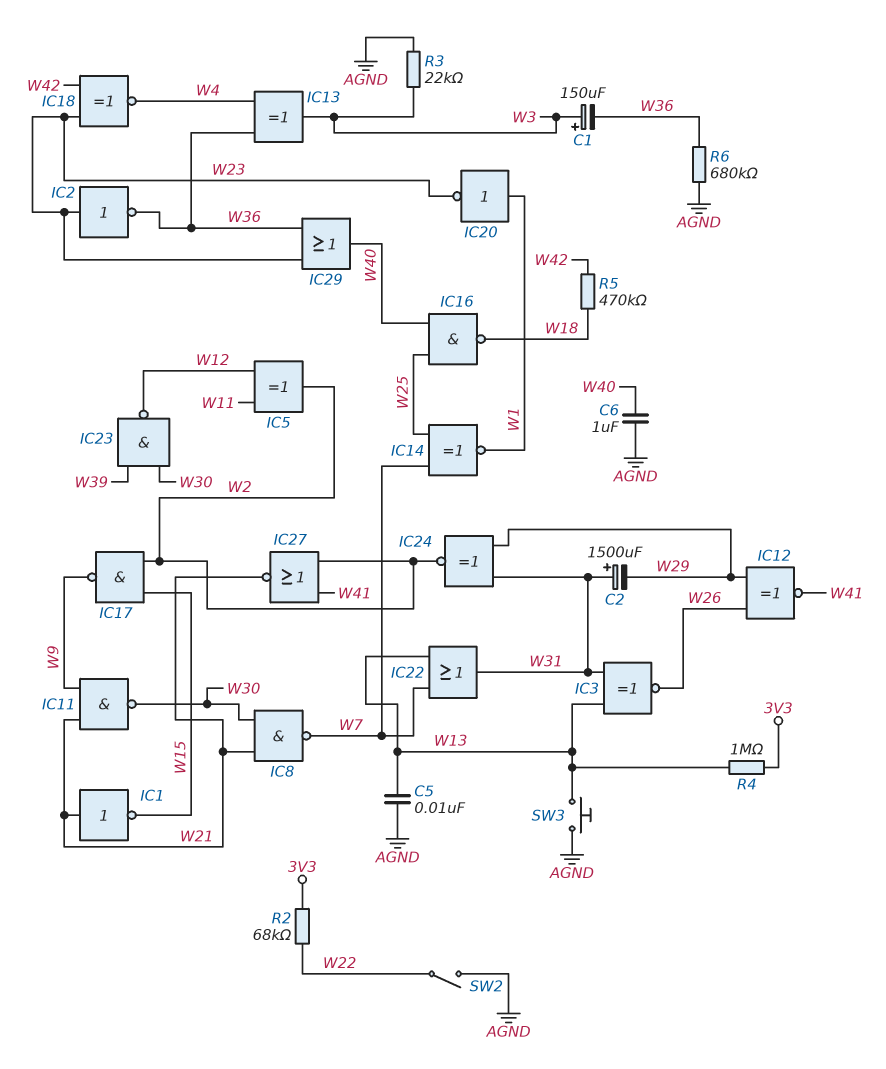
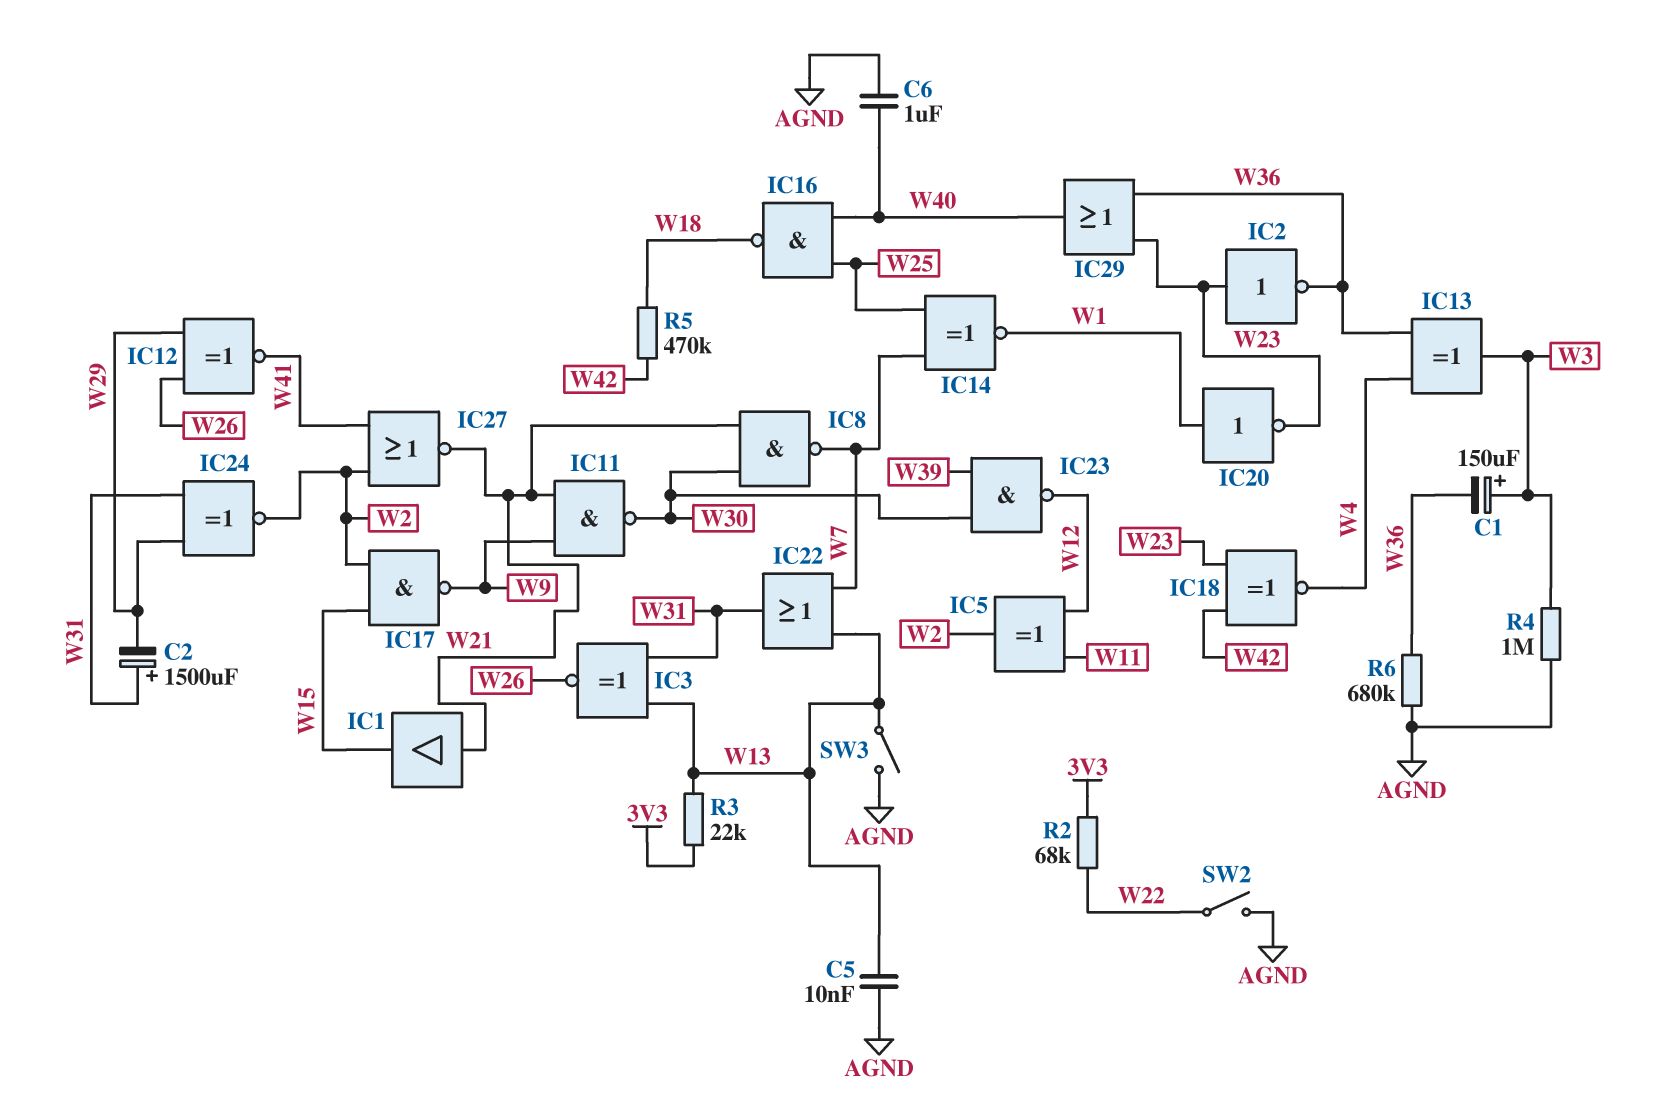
IC1: NOT (in W21, out W15) -> buffer (in W21, out W15)
R3: 22k (AGND, W3) -> 22k (3V3, W13)
R4: 1M (3V3, W13) -> 1M (AGND, W3)
SW3: button (AGND, W13) -> switch (AGND, W13)

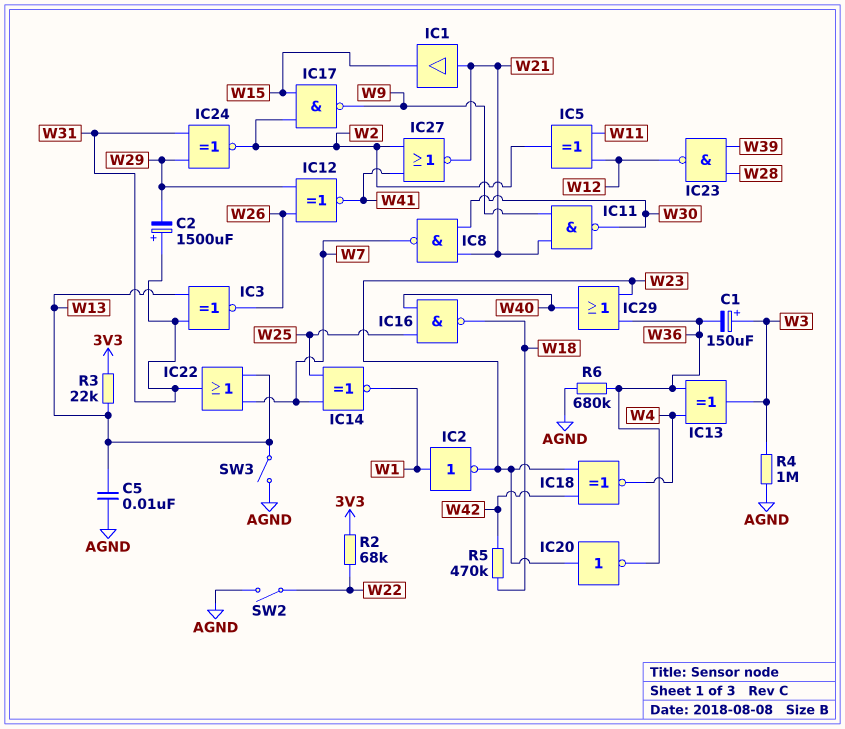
C6: 1uF (AGND, W40) -> none
IC2: NOT (in W23, out W36) -> NOT (in W1, out W23)
IC20: NOT (in W1, out W23) -> NOT (in W23, out W36)
IC23: NAND (in W30, in W39, out W12) -> NAND (in W28, in W39, out W12)

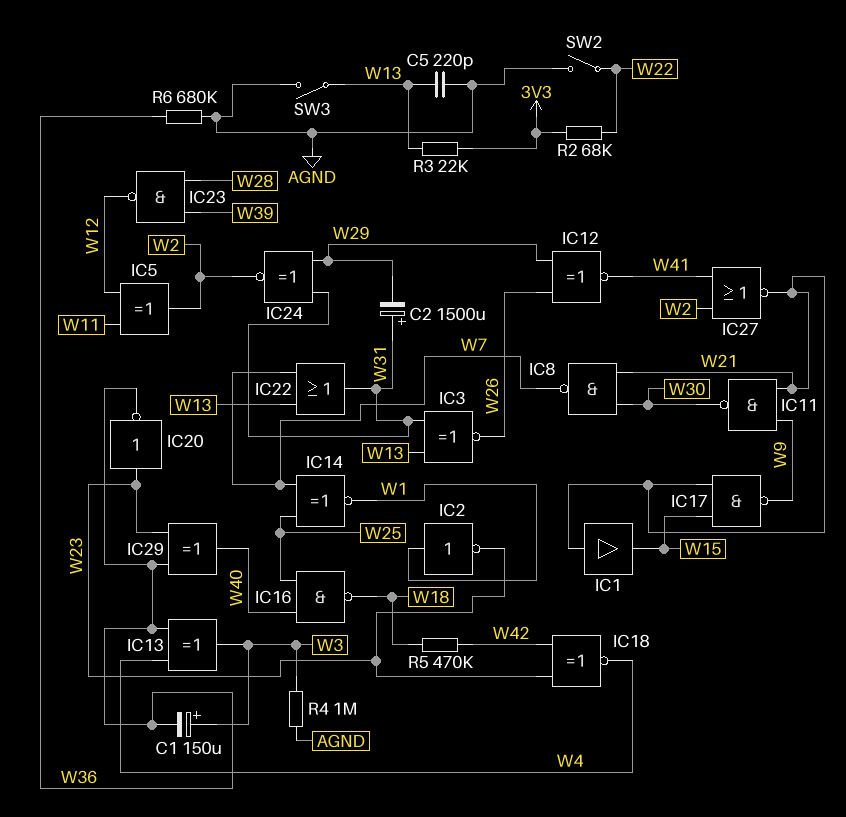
C5: 10nF (AGND, W13) -> 220pF (AGND, W13)
IC17: NAND (in W2, in W15, out W9) -> NAND (in W15, in W21, out W9)
IC29: OR (in W23, in W36, out W40) -> XOR (in W23, in W36, out W40)

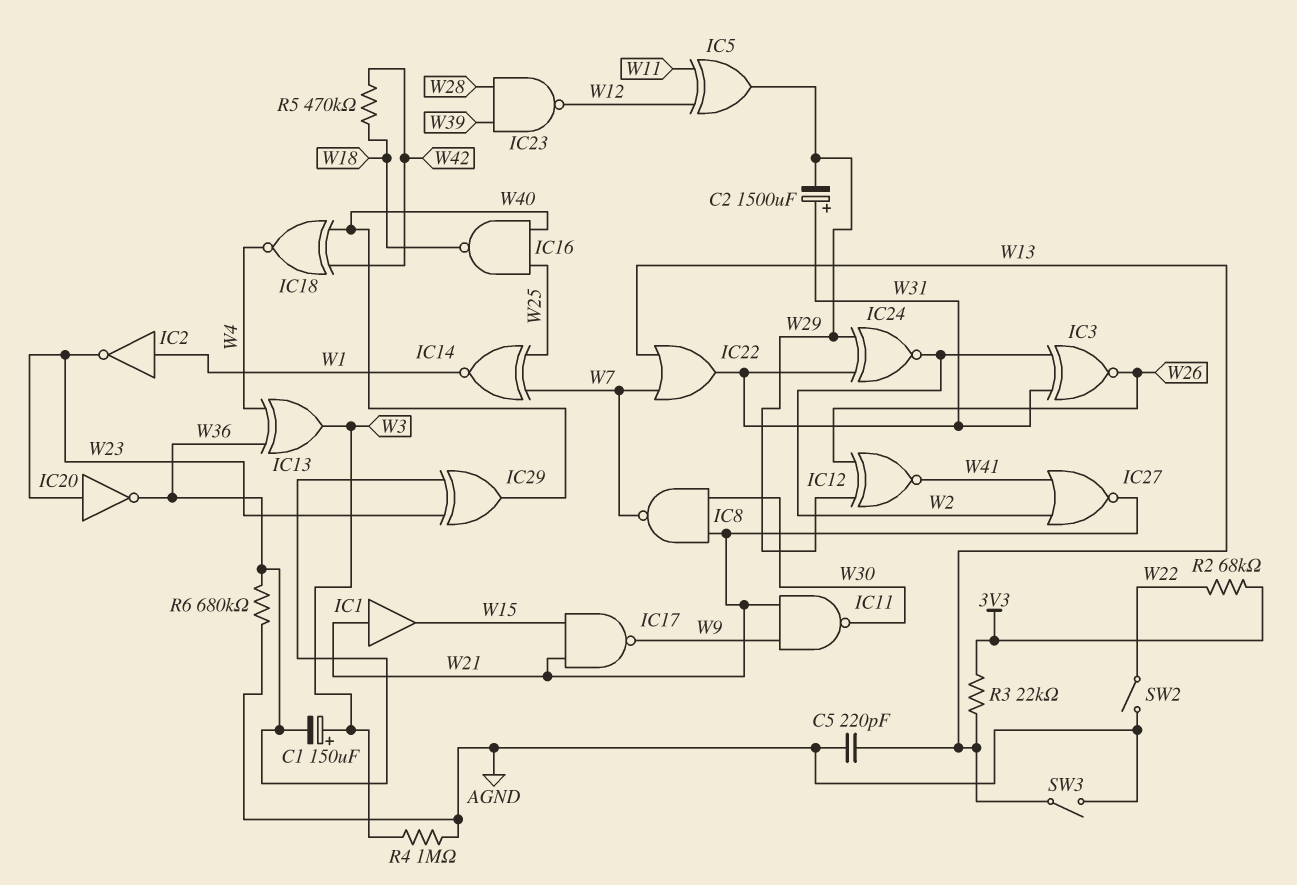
IC3: XNOR (in W13, in W31, out W26) -> XNOR (in W2, in W31, out W26)
IC5: XOR (in W11, in W12, out W2) -> XOR (in W11, in W12, out W29)
IC18: XNOR (in W23, in W42, out W4) -> XNOR (in W40, in W42, out W4)

